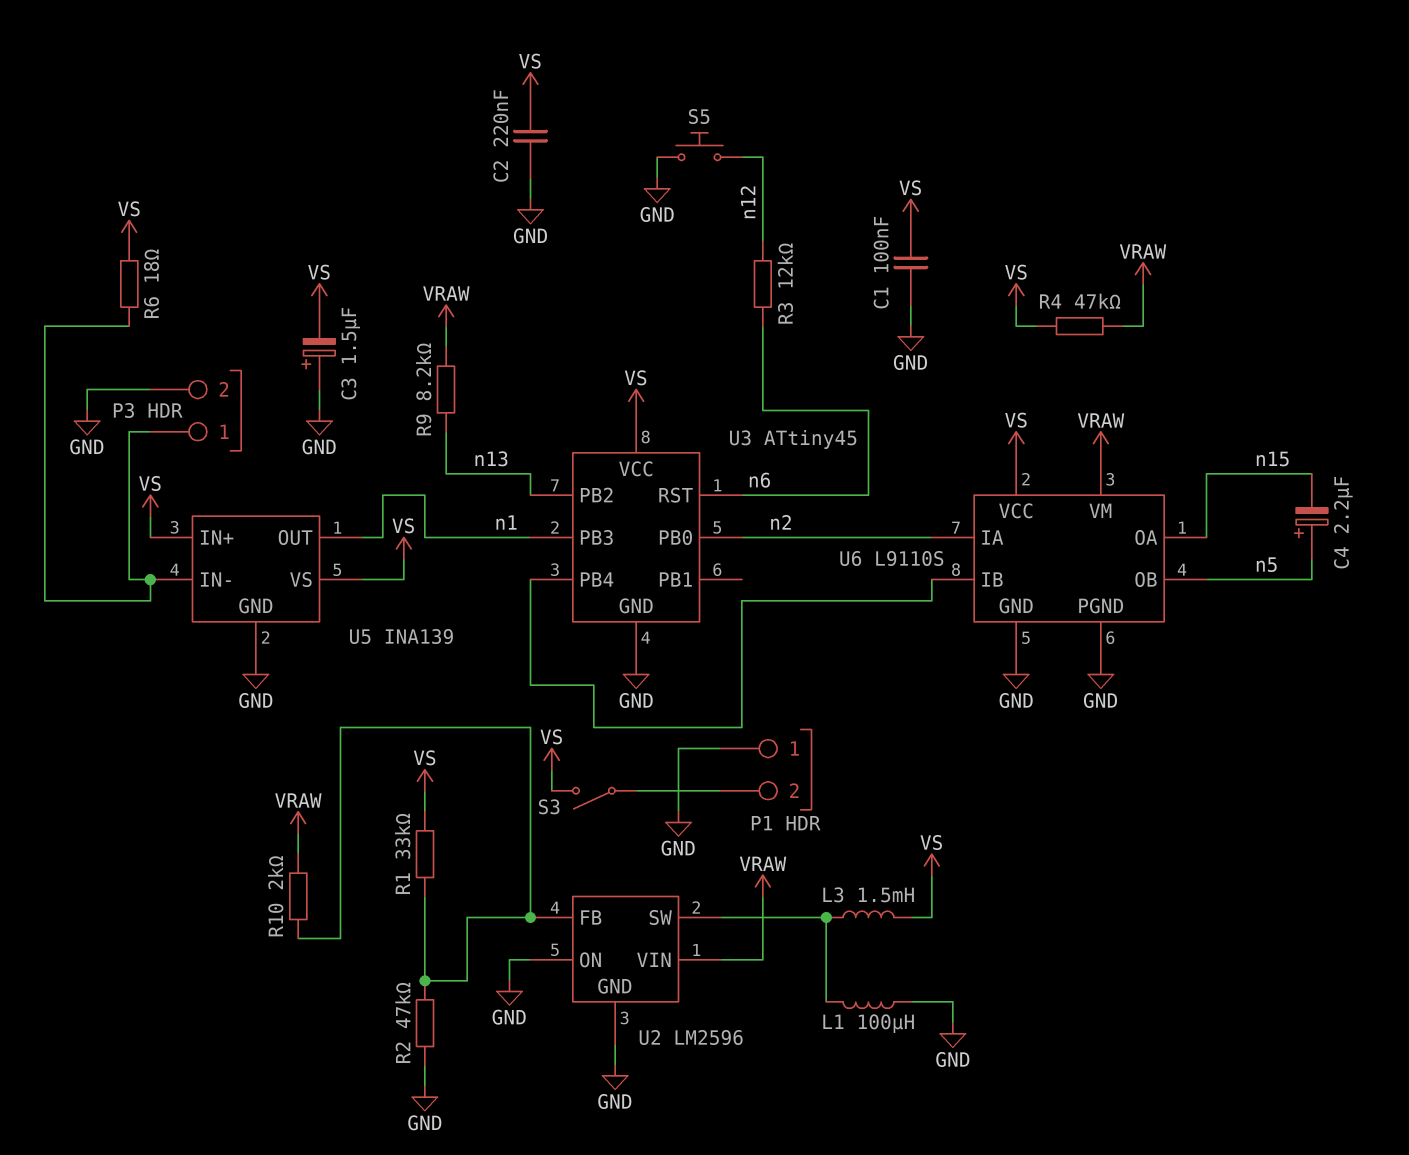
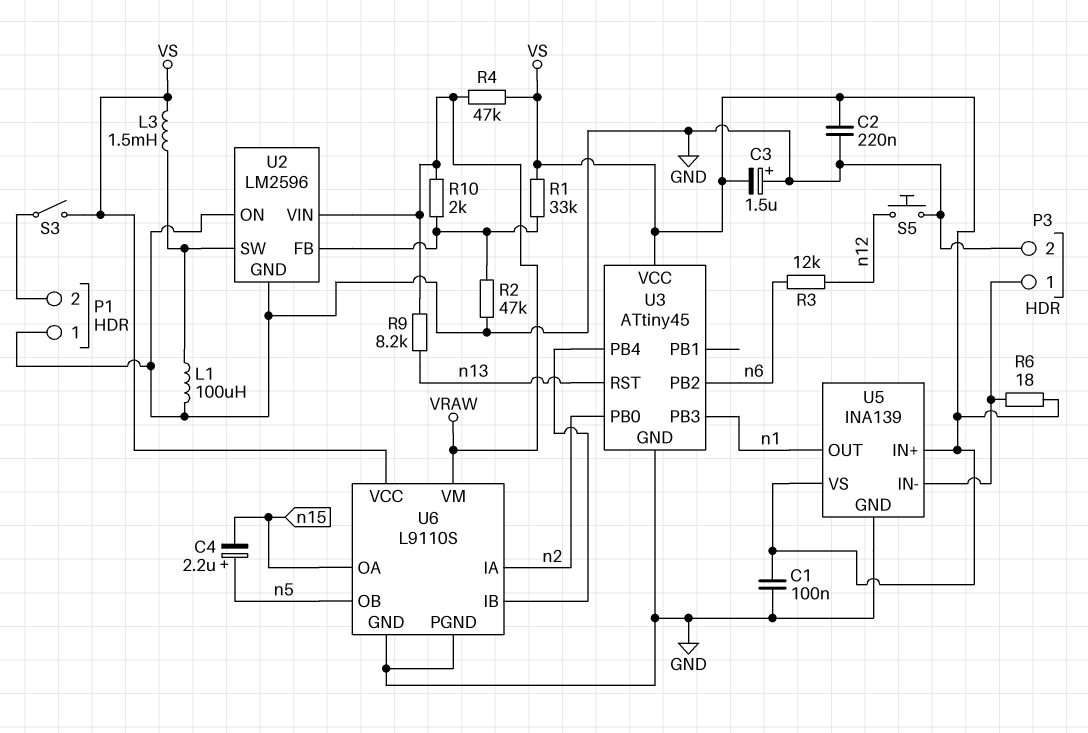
U3 pin PB2: n13 -> n6
U3 pin RST: n6 -> n13

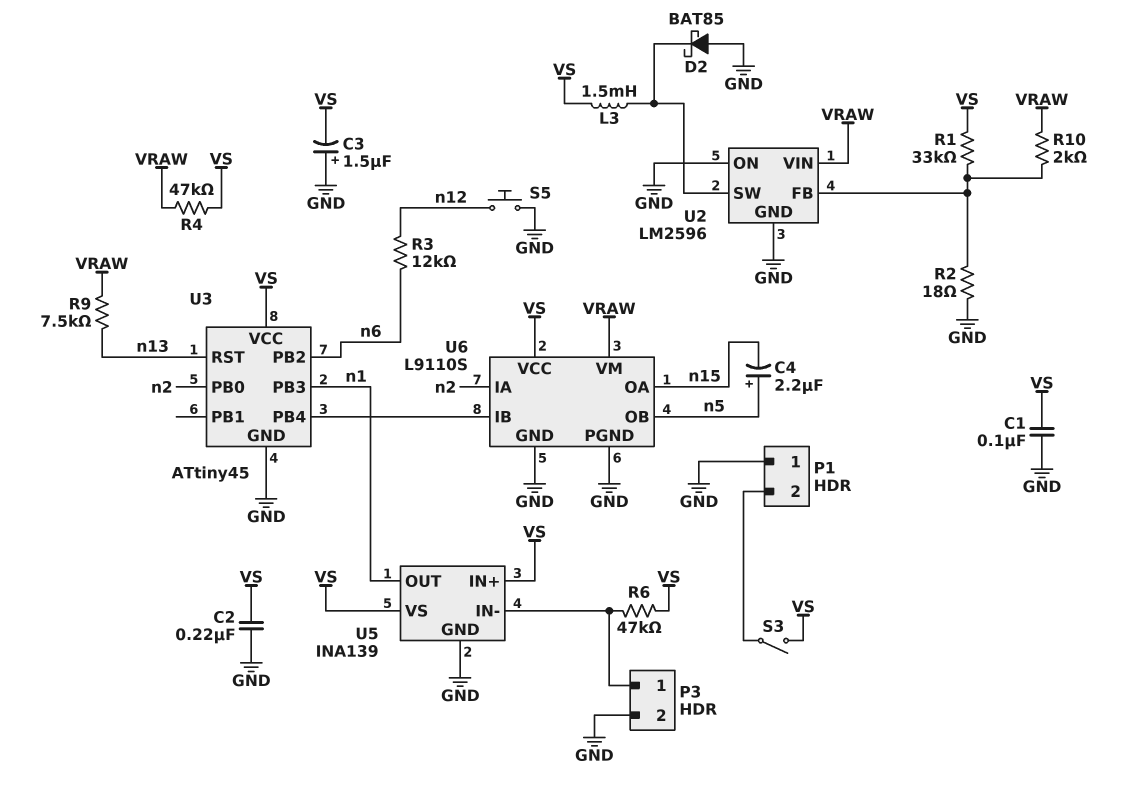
D2: none -> schottky BAT85 (A GND, K U2/SW)
L1: 100uH (GND, U2/SW) -> none
R2: 47k (GND, U2/FB) -> 18 (GND, U2/FB)
R6: 18 (P3/1, VS) -> 47k (P3/1, VS)
R9: 8.2k (VRAW, n13) -> 7.5k (VRAW, n13)

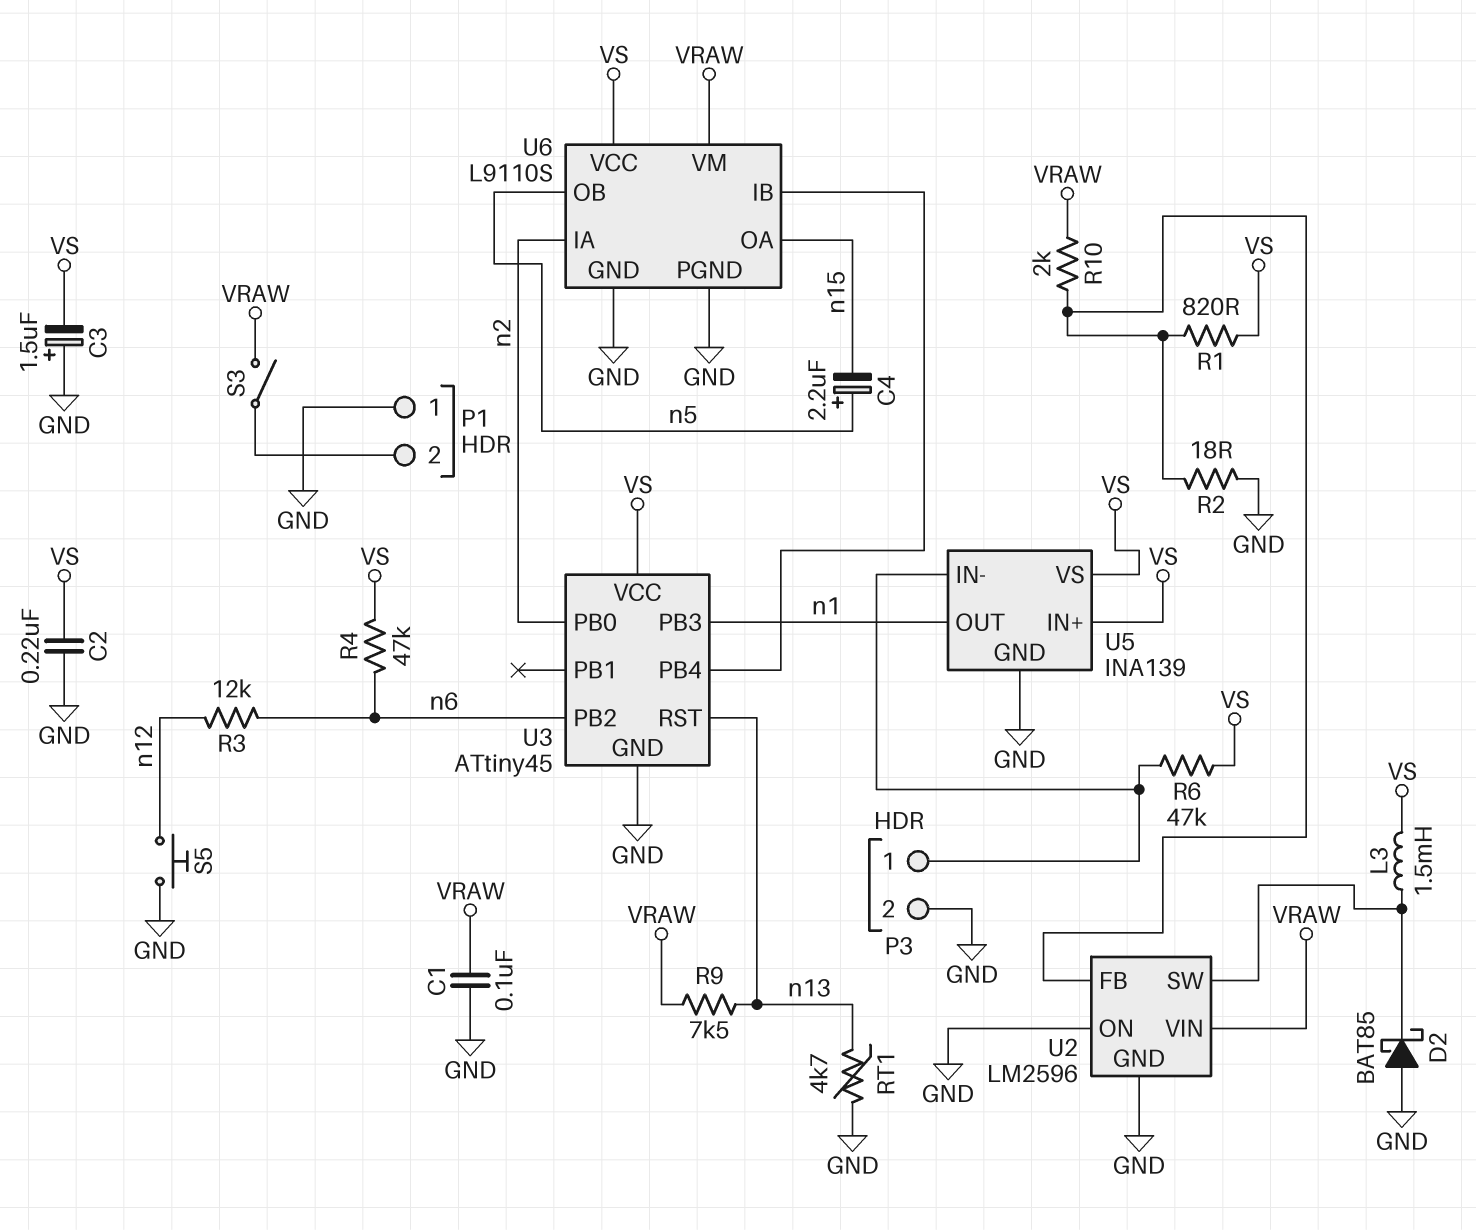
C1: 100nF (GND, VS) -> 100nF (GND, VRAW)
R1: 33k (U2/FB, VS) -> 820 (U2/FB, VS)
R4: 47k (VRAW, VS) -> 47k (VS, n6)
RT1: none -> 4.7k (GND, n13)
S3: switch (P1/2, VS) -> switch (P1/2, VRAW)

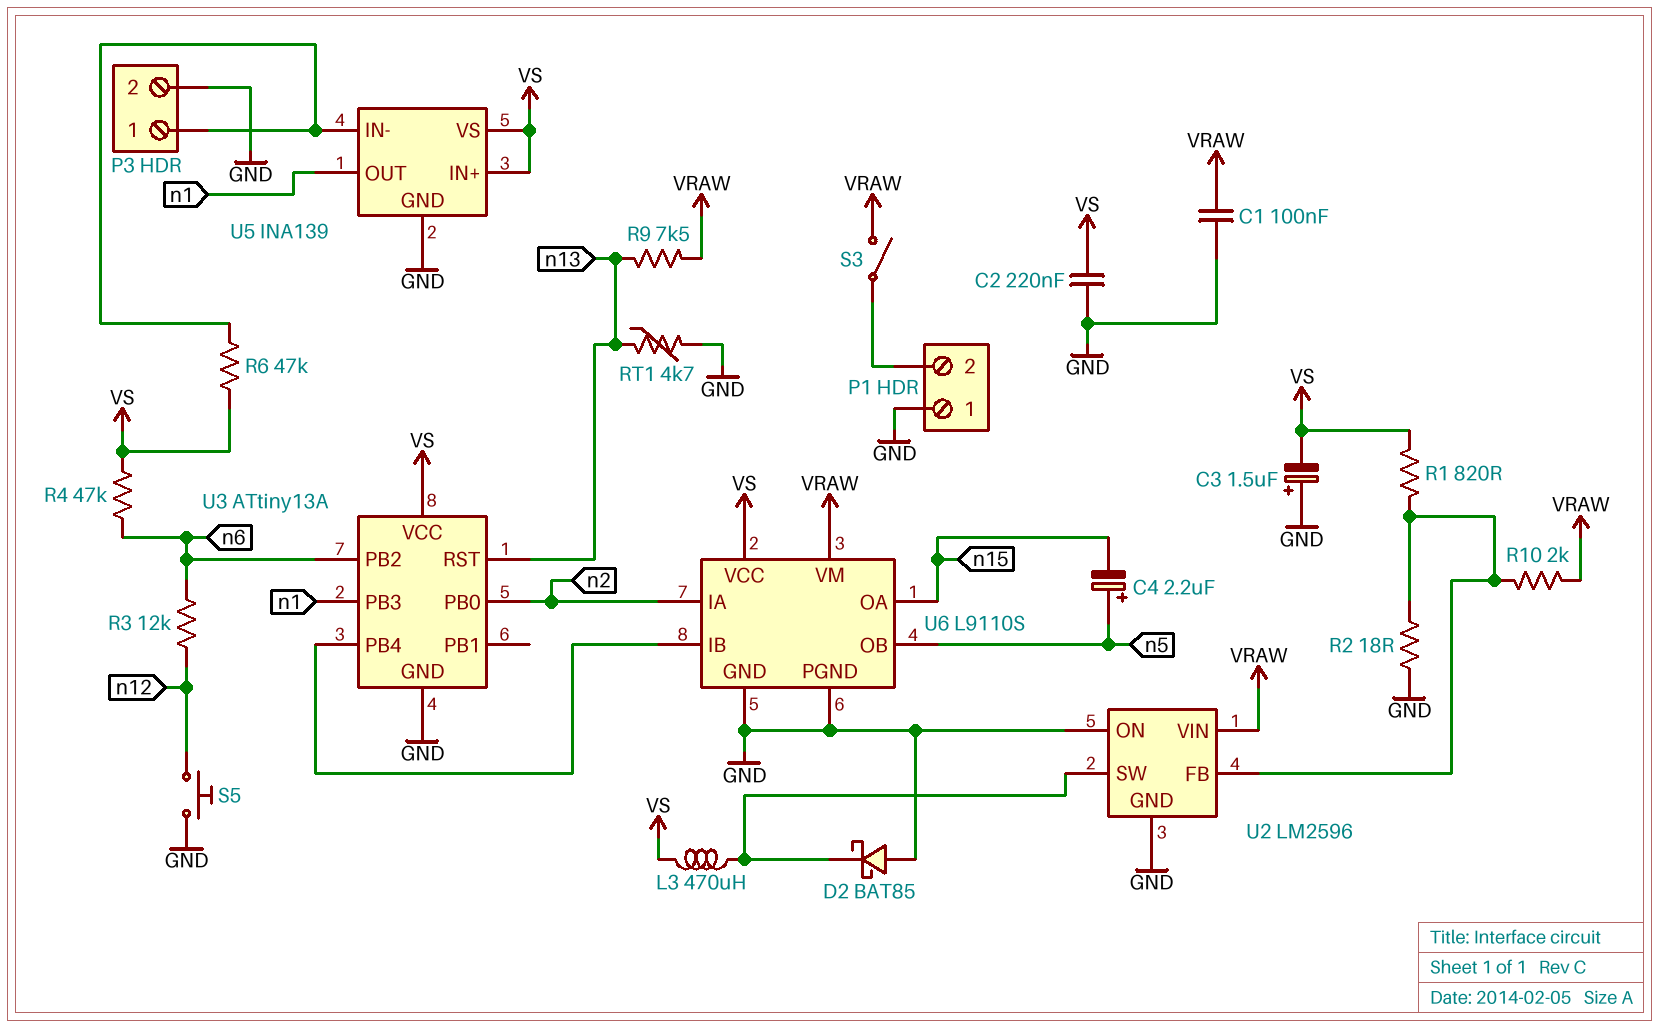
L3: 1.5mH (U2/SW, VS) -> 470uH (U2/SW, VS)
U3: ATtiny45 -> ATtiny13A

